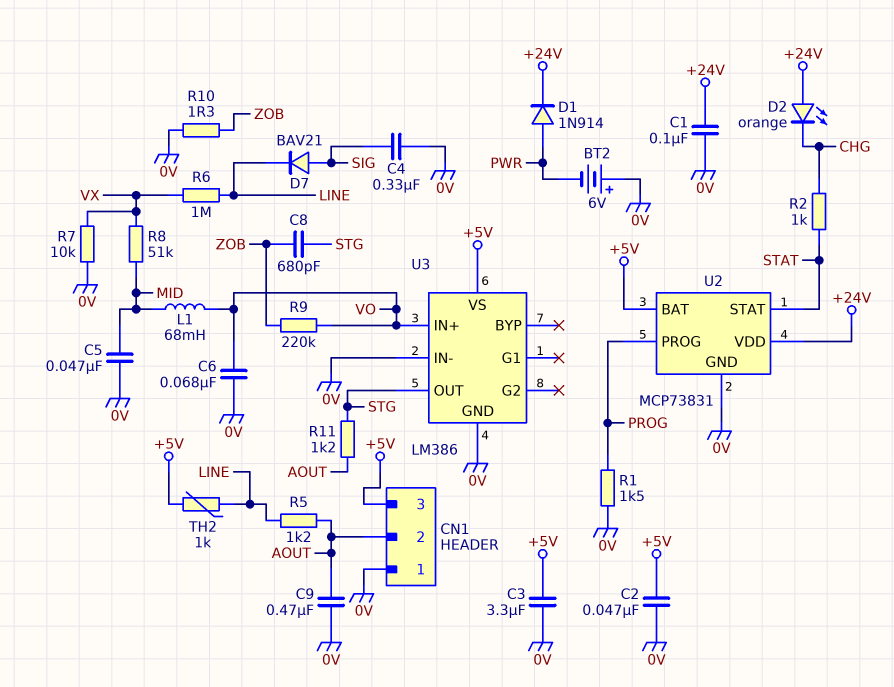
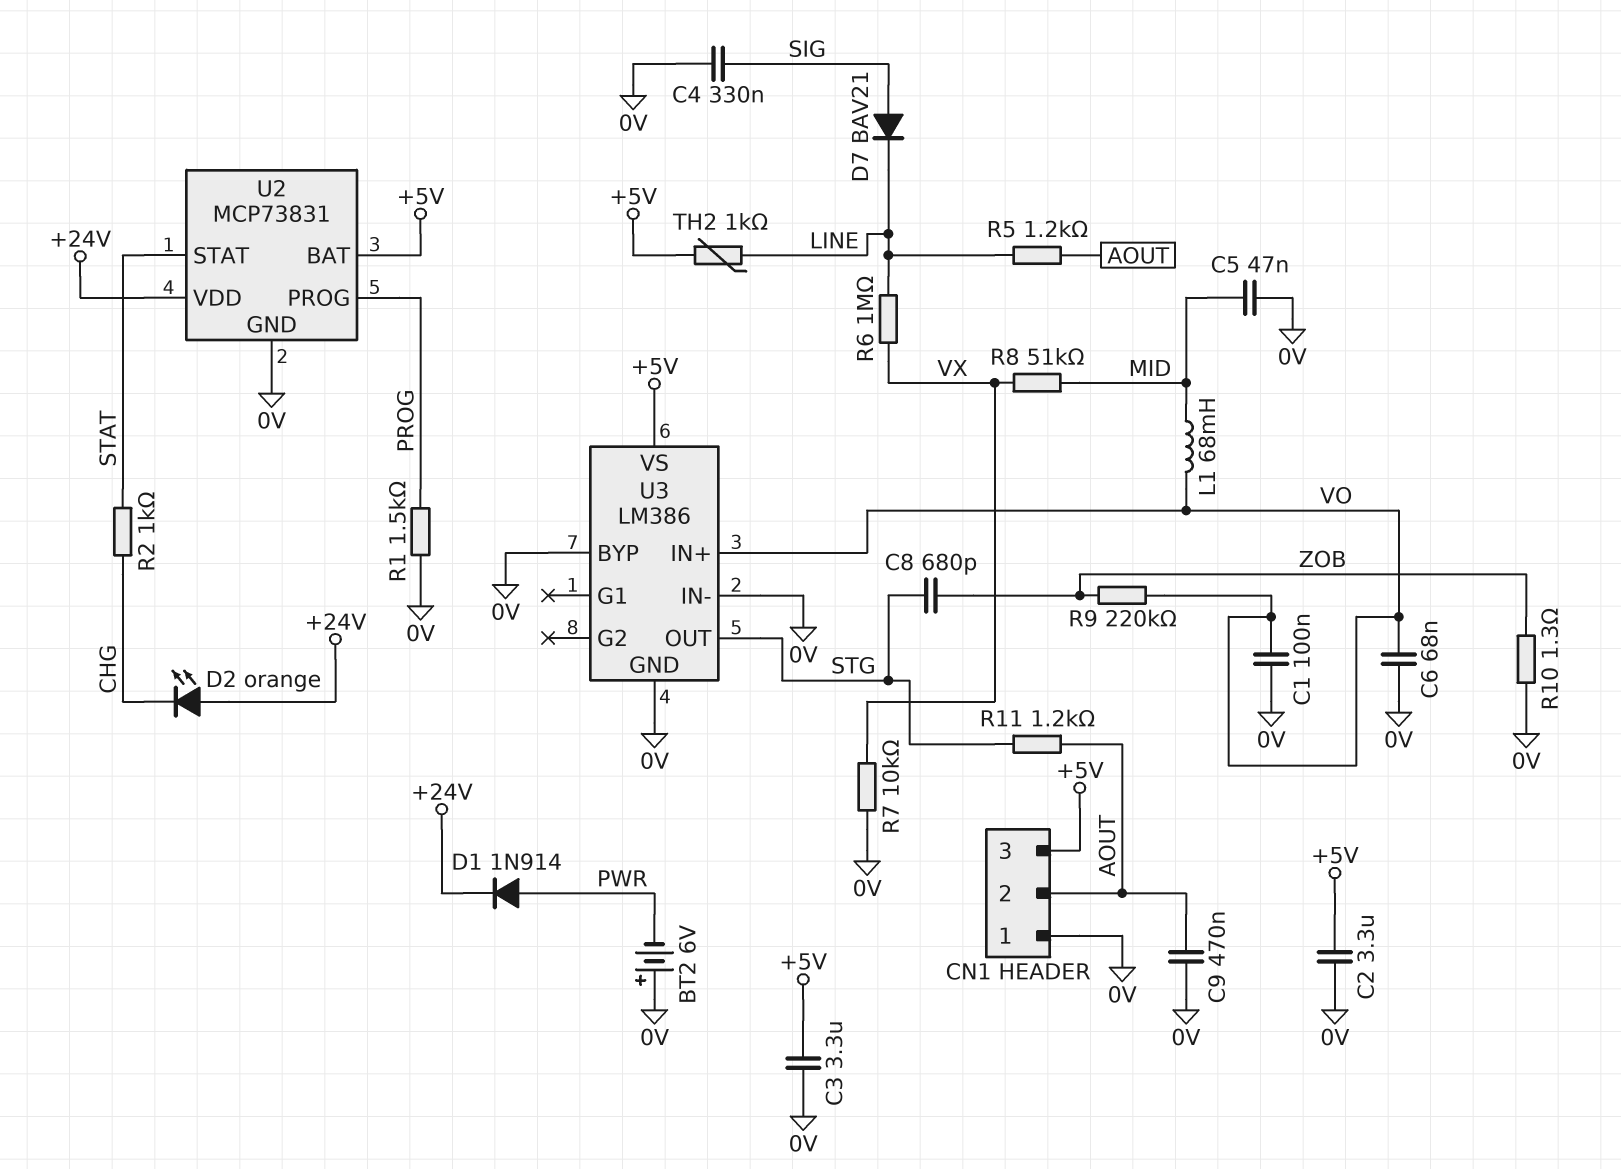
C1: 100nF (+24V, 0V) -> 100nF (0V, VO)
C2: 47nF (+5V, 0V) -> 3.3uF (+5V, 0V)
U3 pin BYP: none -> 0V

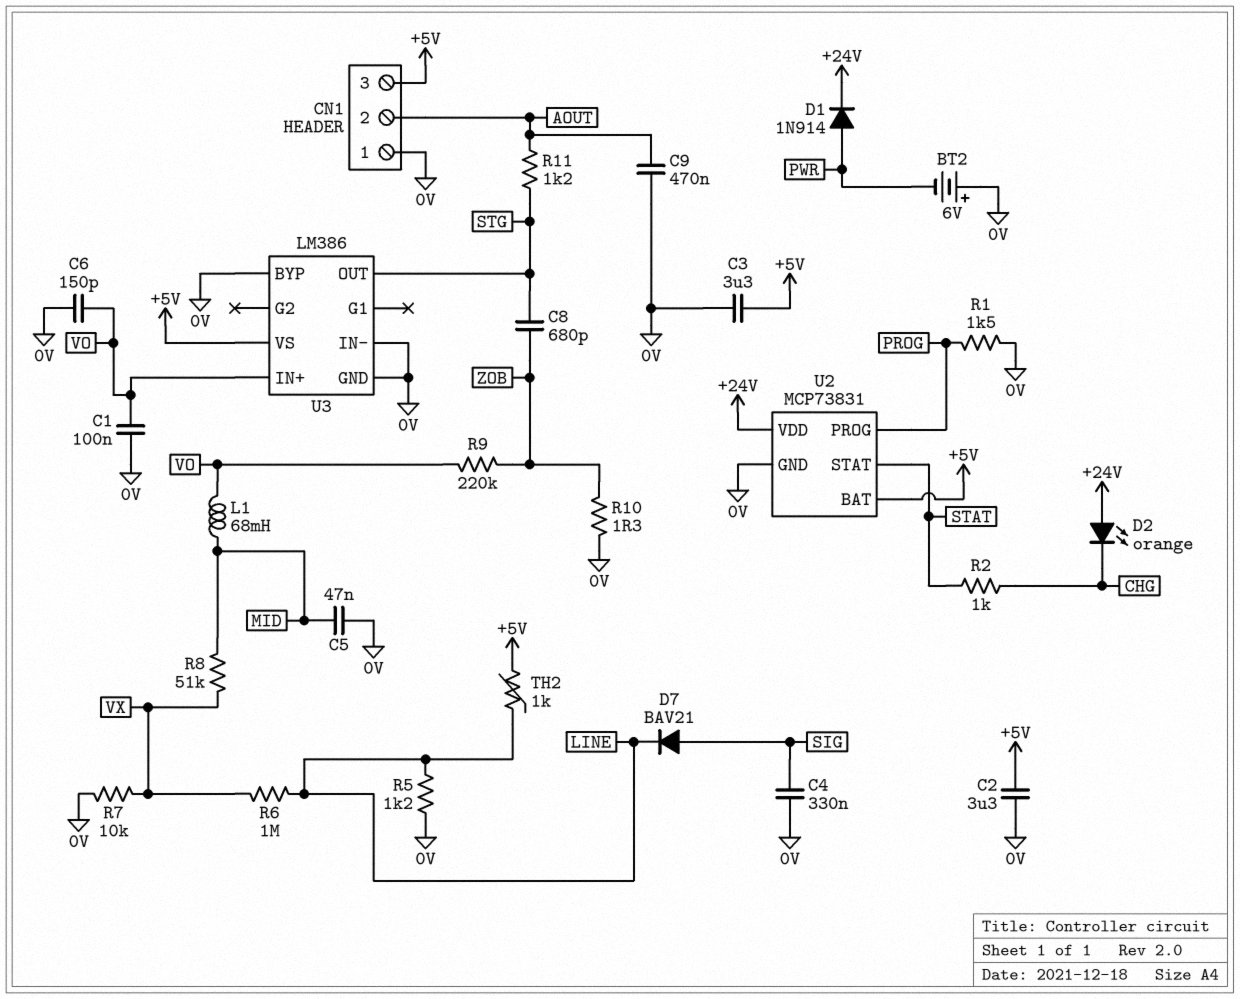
C6: 68nF (0V, VO) -> 150pF (0V, VO)
R5: 1.2k (AOUT, LINE) -> 1.2k (0V, LINE)

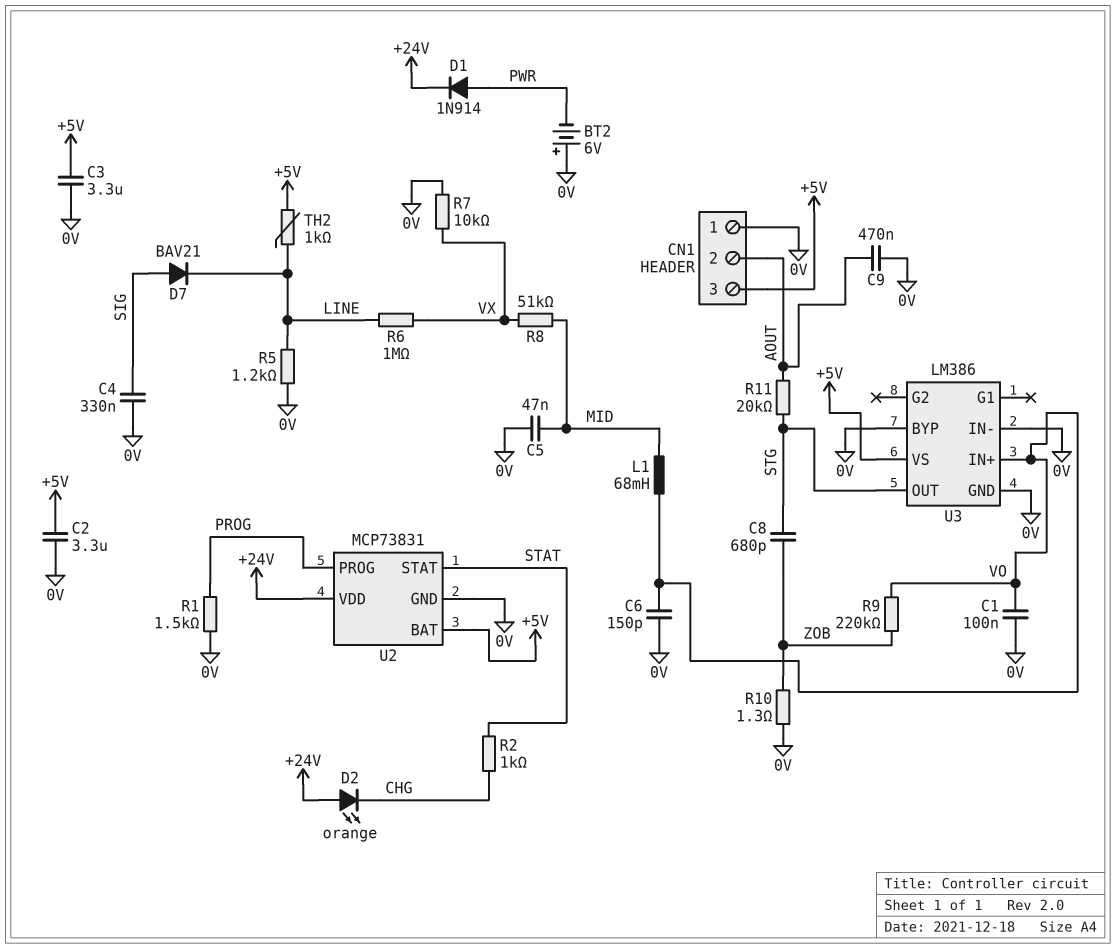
R11: 1.2k (AOUT, STG) -> 20k (AOUT, STG)

